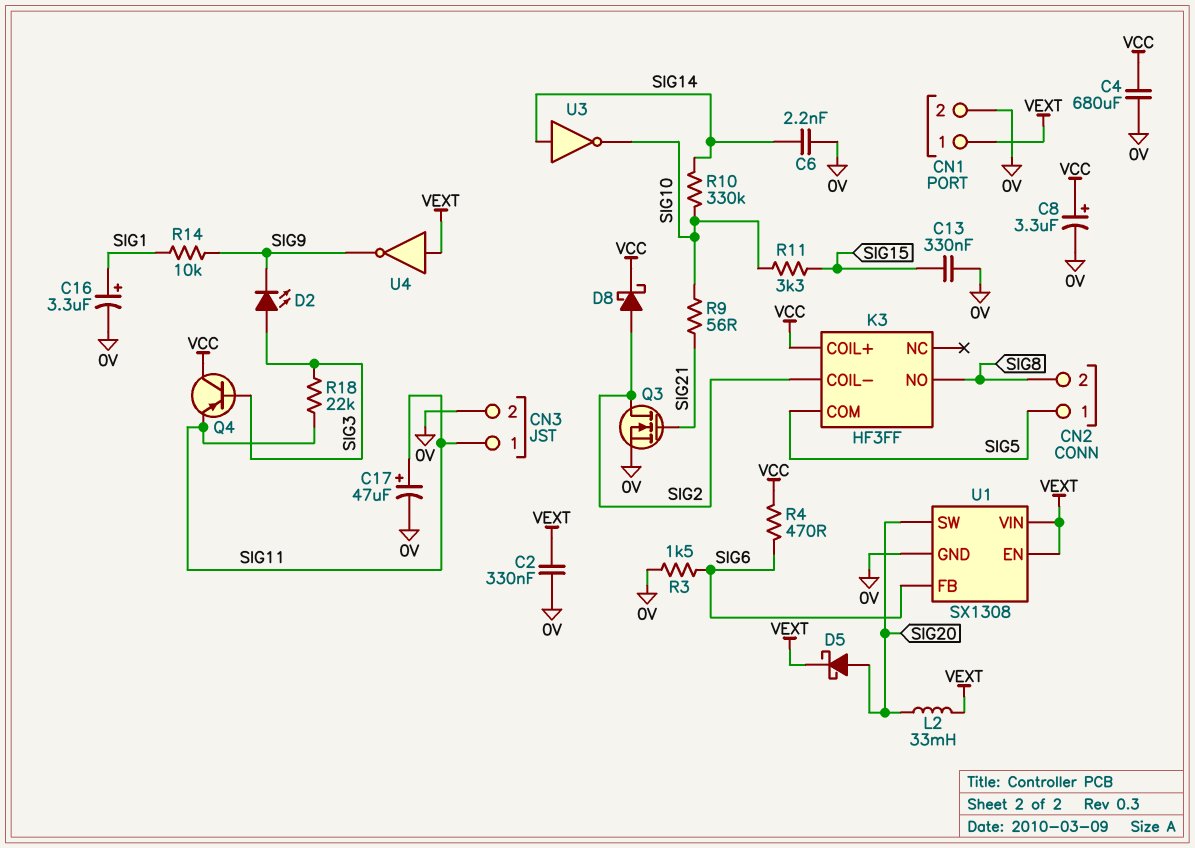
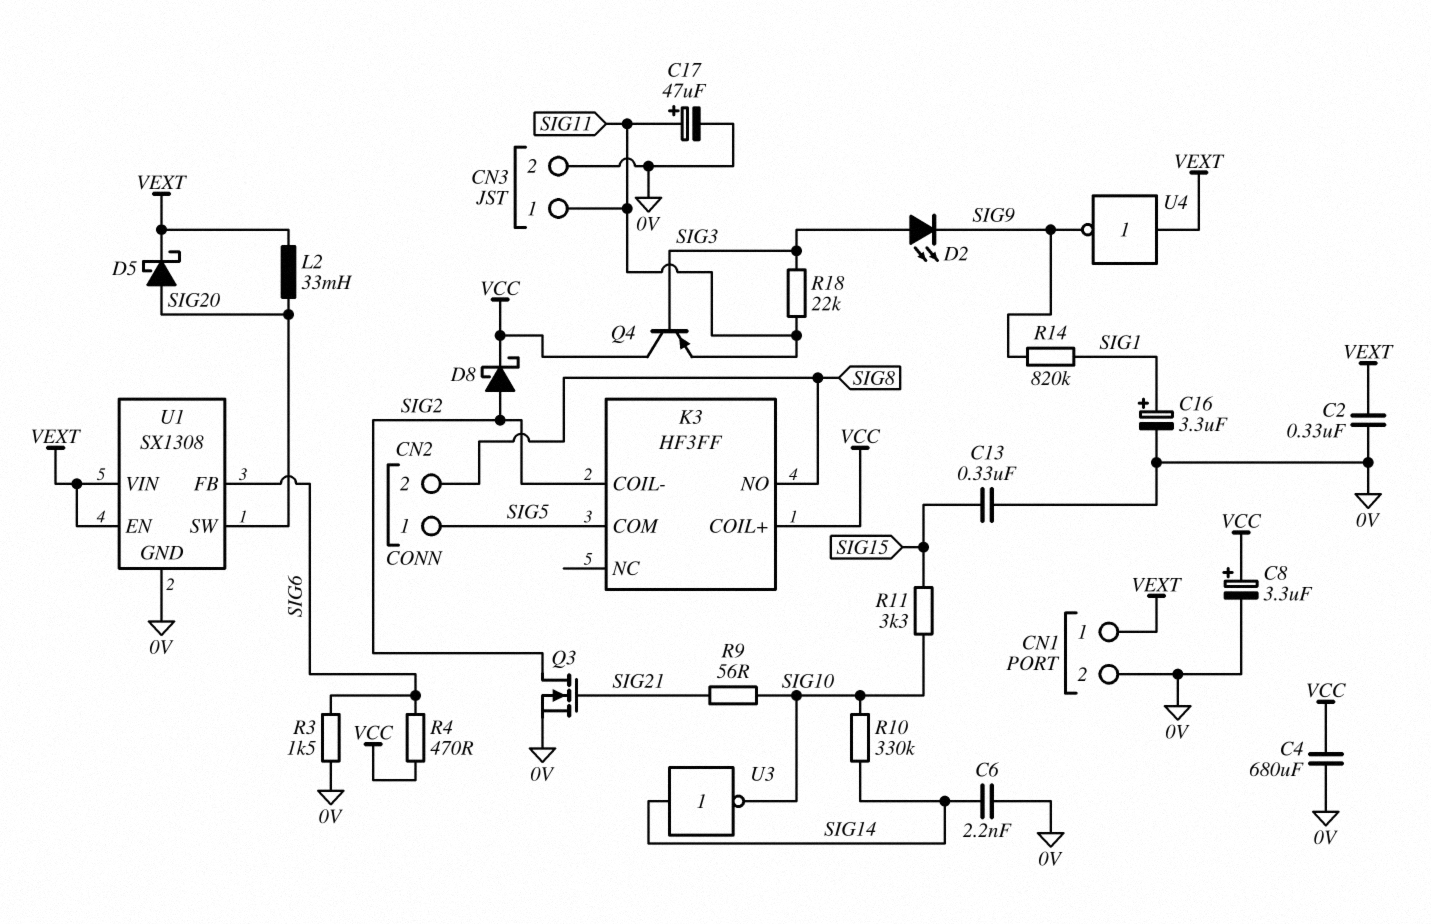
R14: 10k (SIG1, SIG9) -> 820k (SIG1, SIG9)

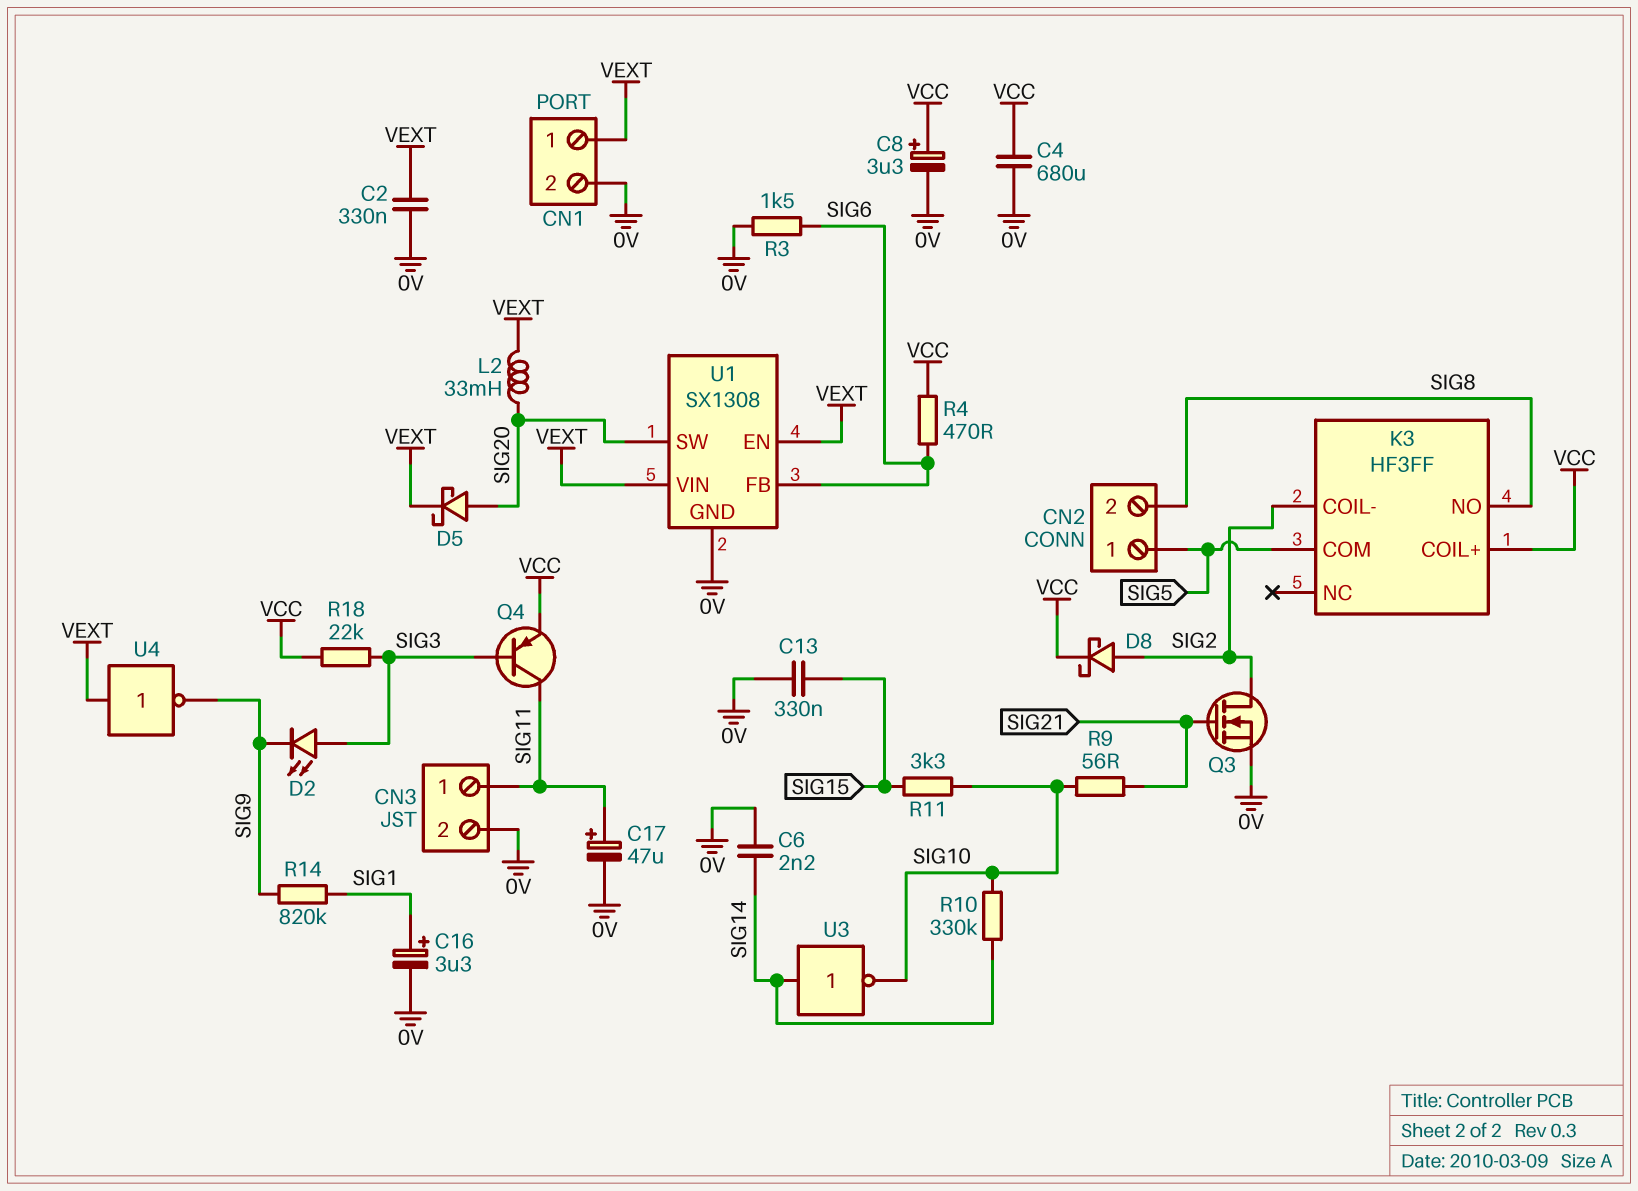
Q4: PNP (B SIG3, C VCC, E SIG11) -> PNP (B SIG3, C SIG11, E VCC)
R18: 22k (SIG3, SIG11) -> 22k (SIG3, VCC)

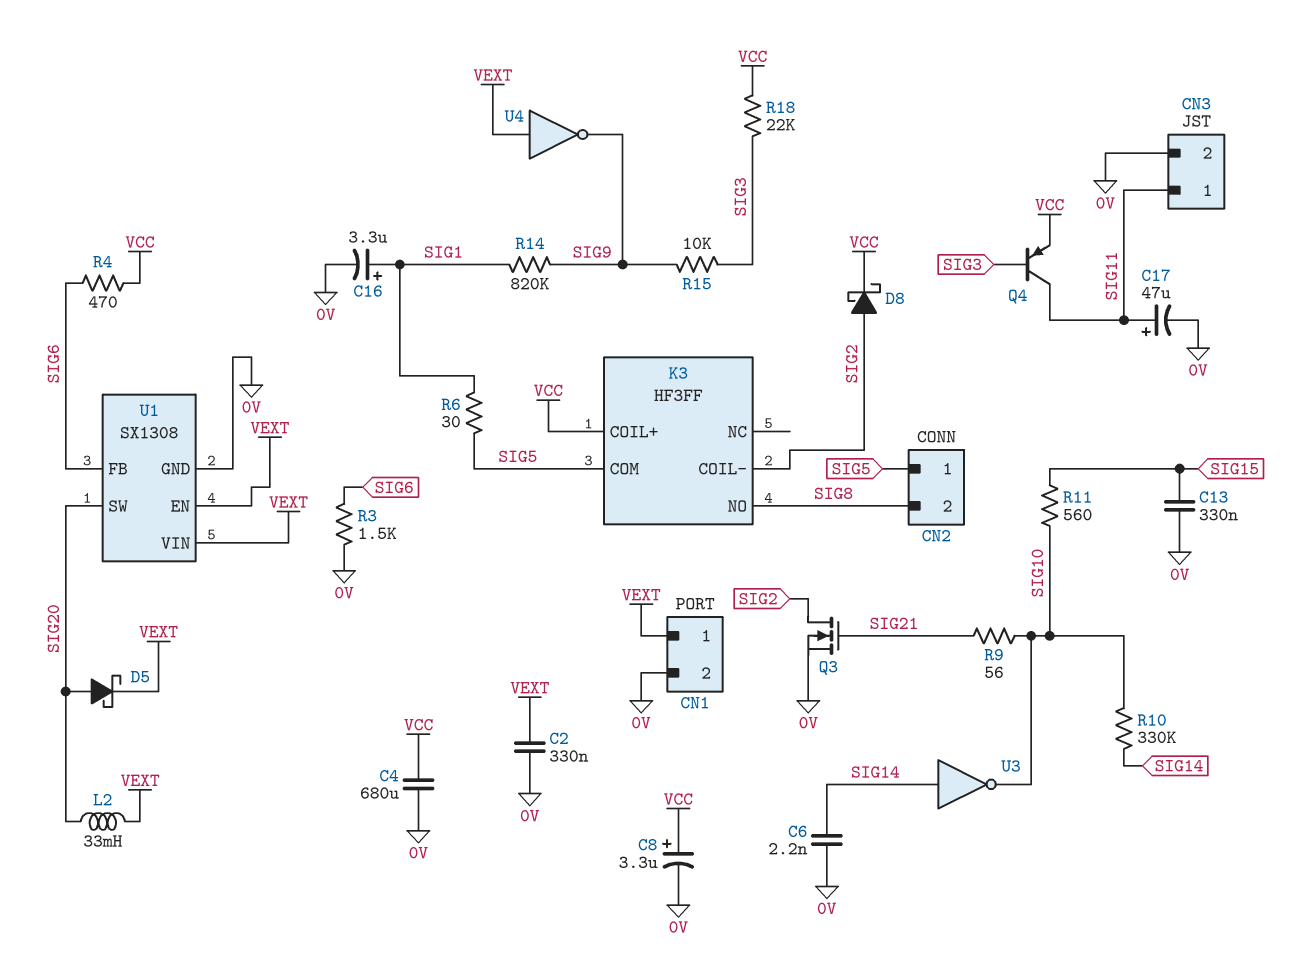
D2: LED (A SIG3, K SIG9) -> none
R6: none -> 30 (SIG1, SIG5)
R11: 3.3k (SIG10, SIG15) -> 560 (SIG10, SIG15)
R15: none -> 10k (SIG3, SIG9)

